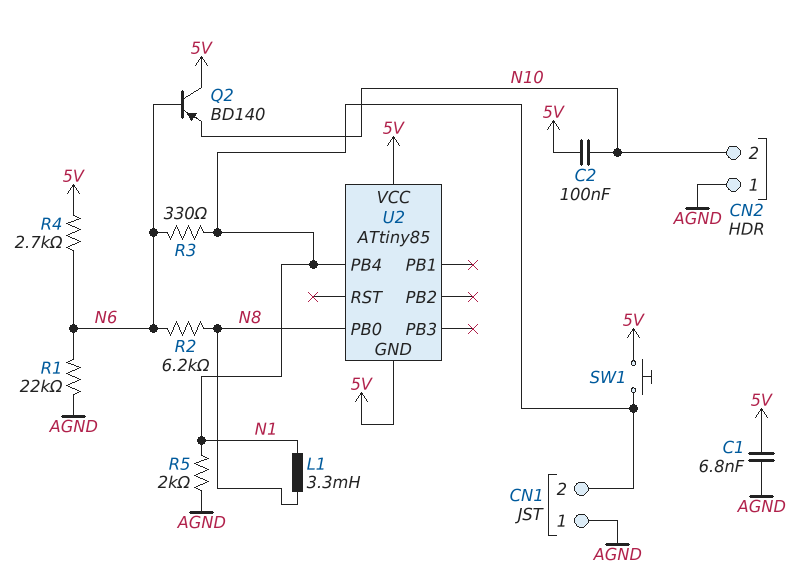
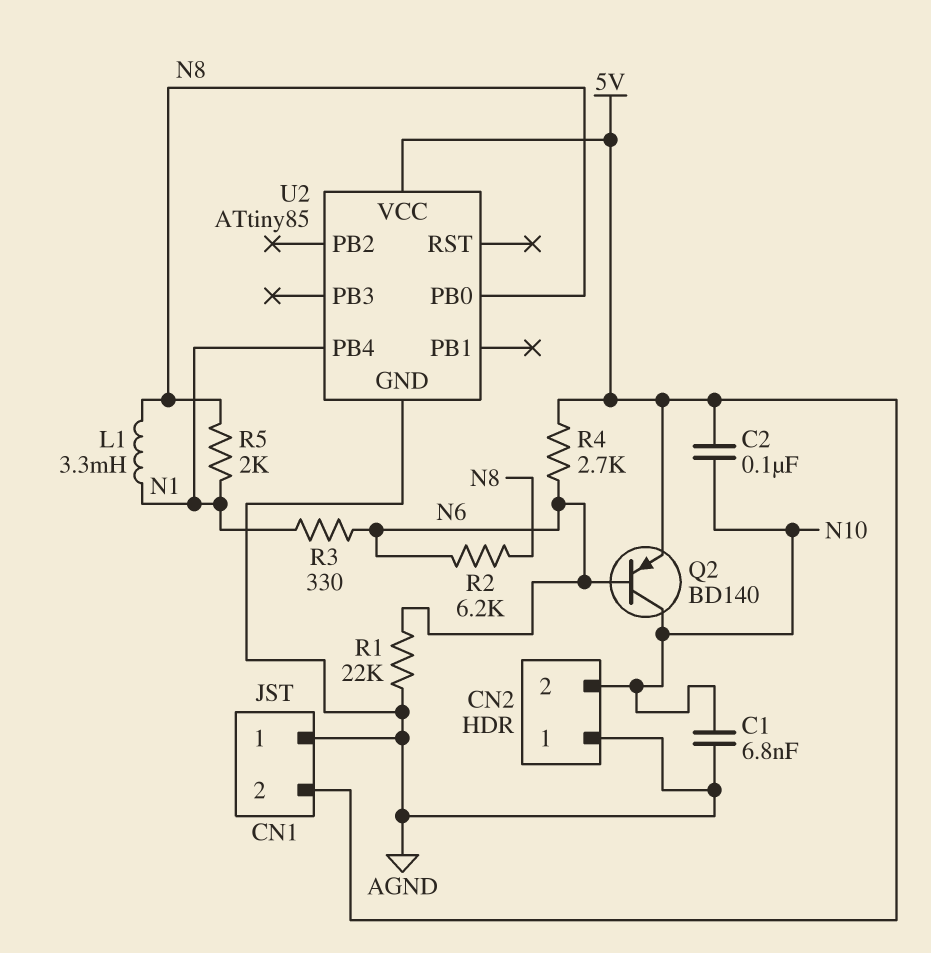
C1: 6.8nF (5V, AGND) -> 6.8nF (AGND, N10)
CN1 pin 2: N1 -> 5V
Q2: PNP BD140 (B N6, C 5V, E N10) -> PNP BD140 (B N6, C N10, E 5V)
R5: 2k (AGND, N1) -> 2k (N1, N8)
SW1: button (5V, N1) -> none
U2 pin GND: 5V -> AGND

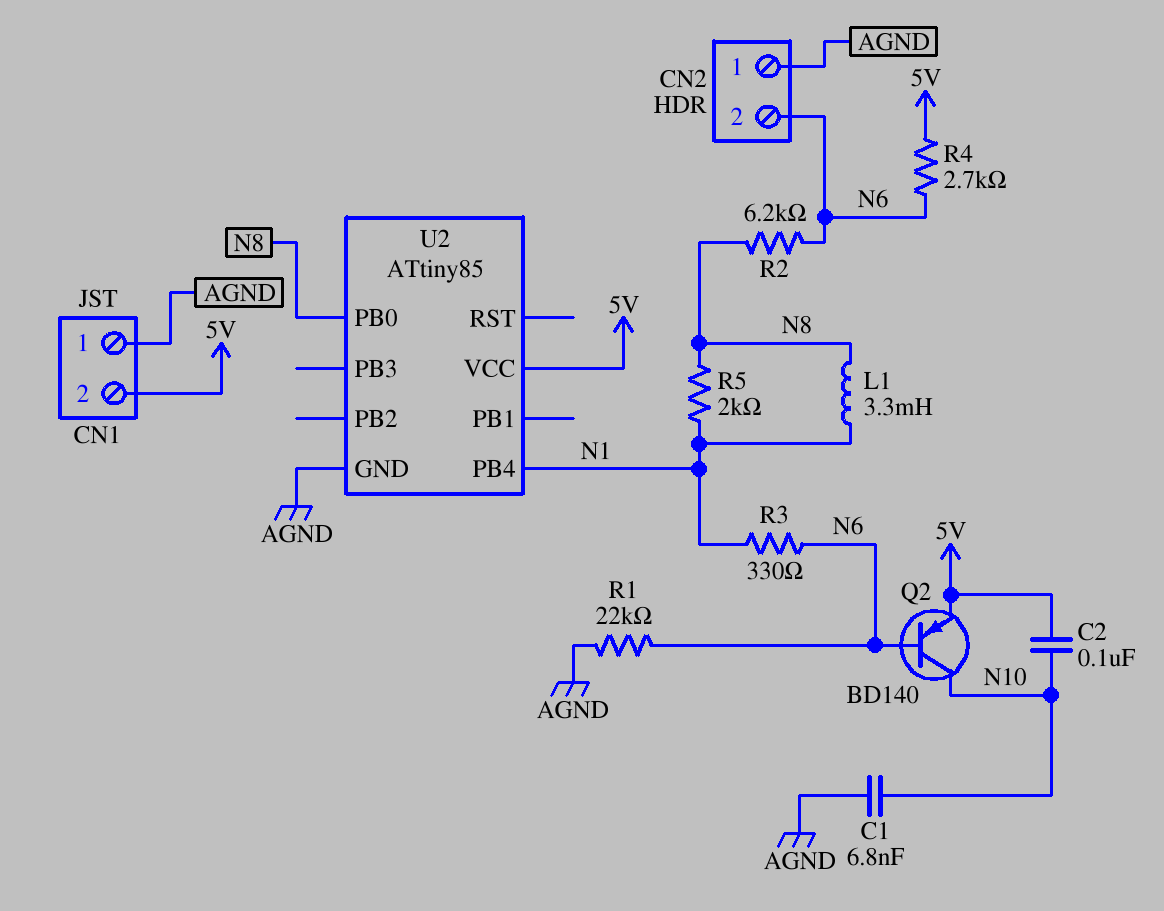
CN2 pin 2: N10 -> N6

